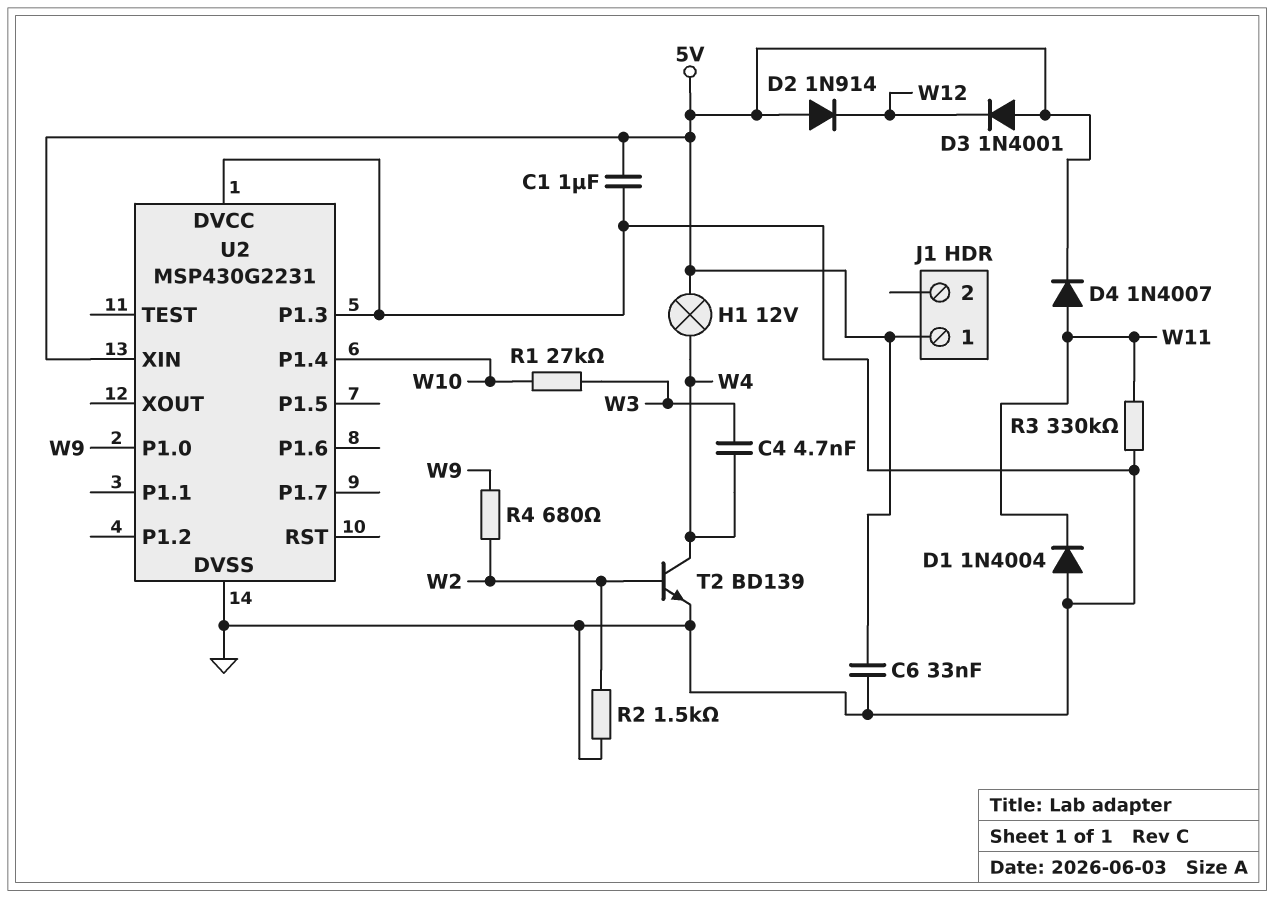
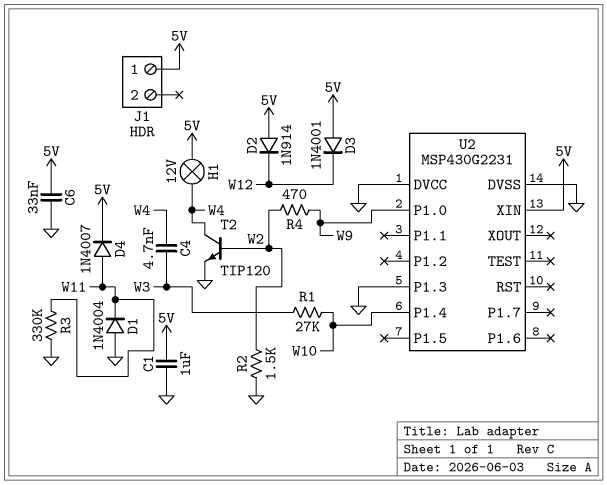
R4: 680 (W2, W9) -> 470 (W2, W9)
T2: NPN BD139 (B W2, C W4, E GND) -> NPN TIP120 (B W2, C W4, E GND)

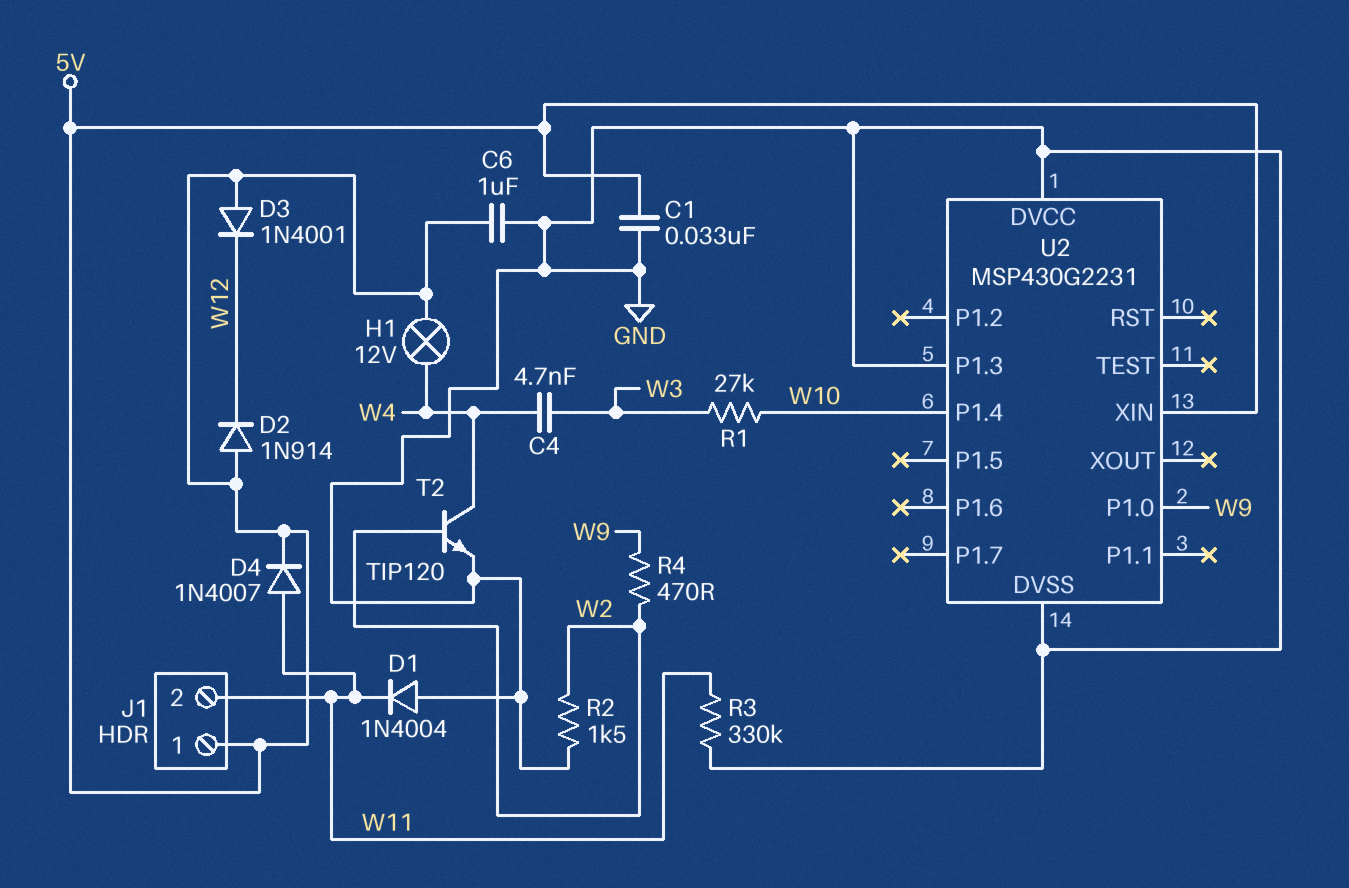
C1: 1uF (5V, GND) -> 33nF (5V, GND)
C6: 33nF (5V, GND) -> 1uF (5V, GND)
J1 pin 2: none -> W11

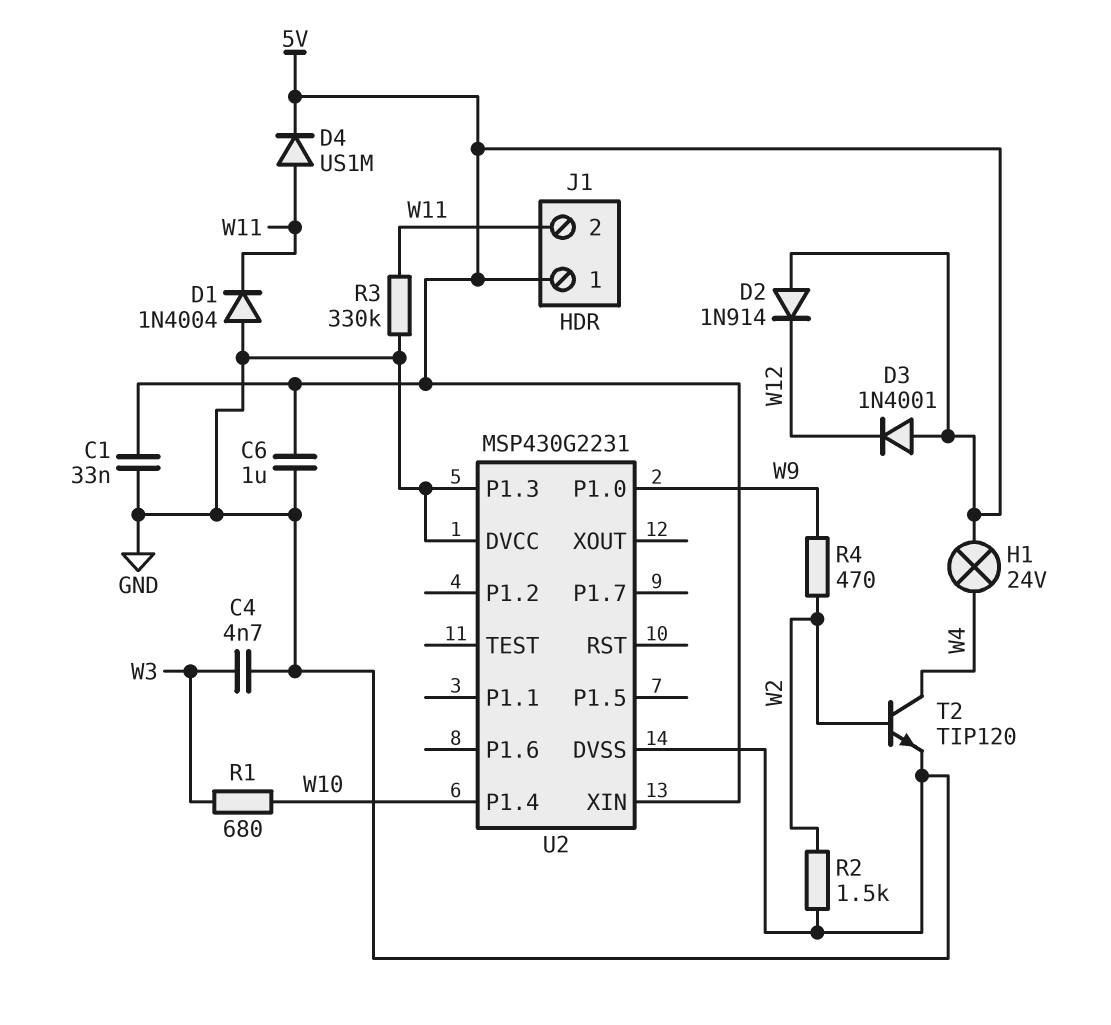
C4: 4.7nF (W3, W4) -> 4.7nF (GND, W3)
D4: diode 1N4007 (A W11, K 5V) -> diode US1M (A W11, K 5V)
H1: lamp 12V (5V, W4) -> lamp 24V (5V, W4)
R1: 27k (W3, W10) -> 680 (W3, W10)

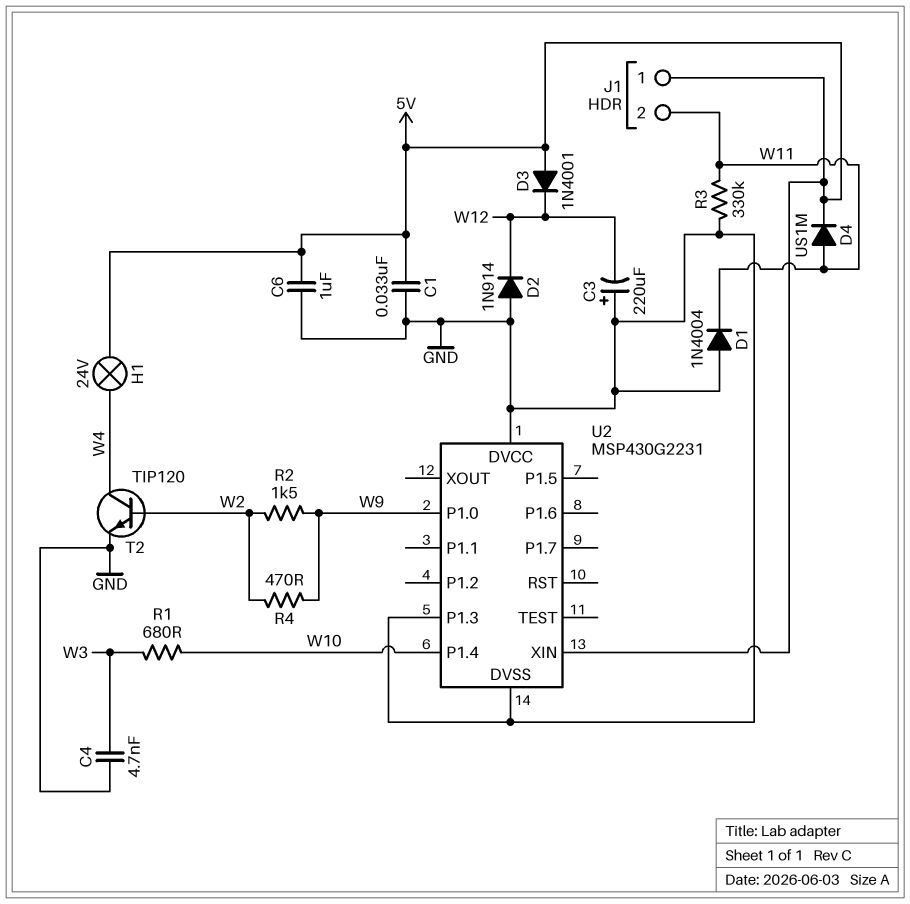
C3: none -> 220uF (plus GND, minus W12)
D2: diode 1N914 (A 5V, K W12) -> diode 1N914 (A GND, K W12)
R2: 1.5k (GND, W2) -> 1.5k (W2, W9)

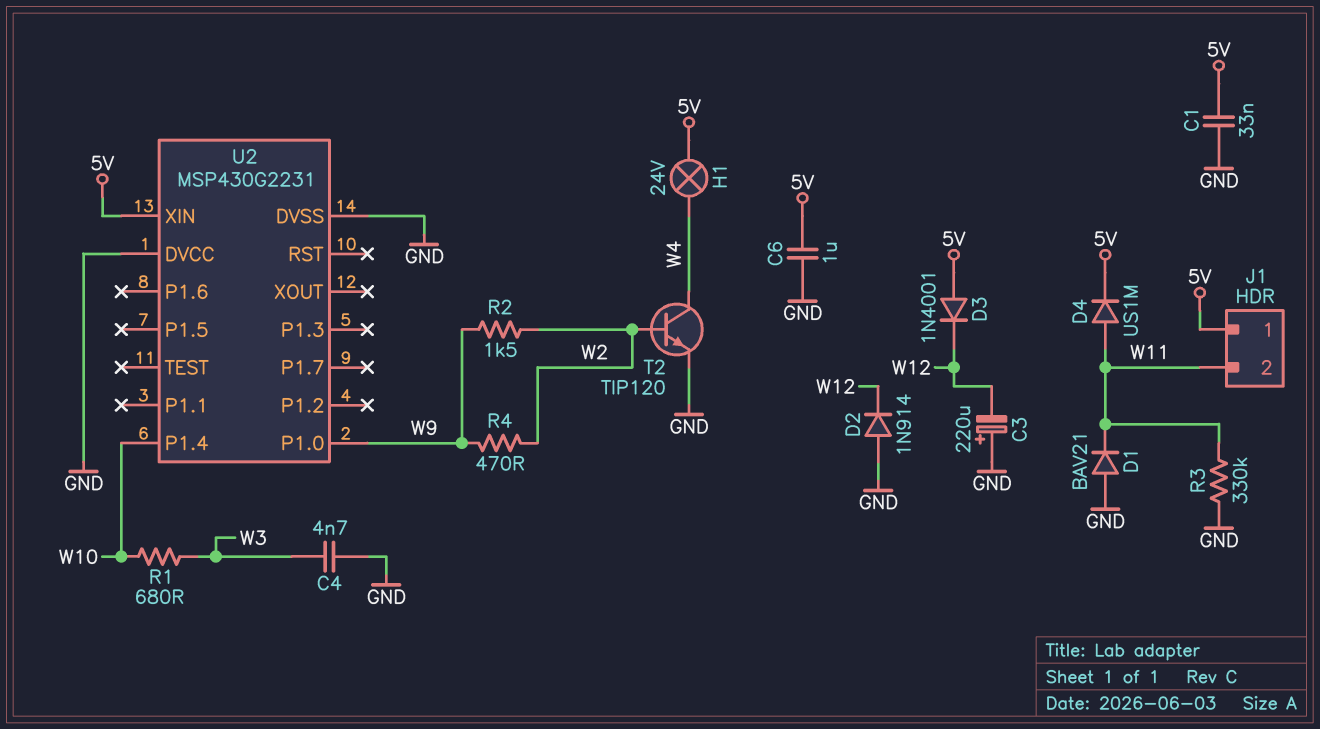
D1: diode 1N4004 (A GND, K W11) -> diode BAV21 (A GND, K W11)
U2 pin P1.3: GND -> none

